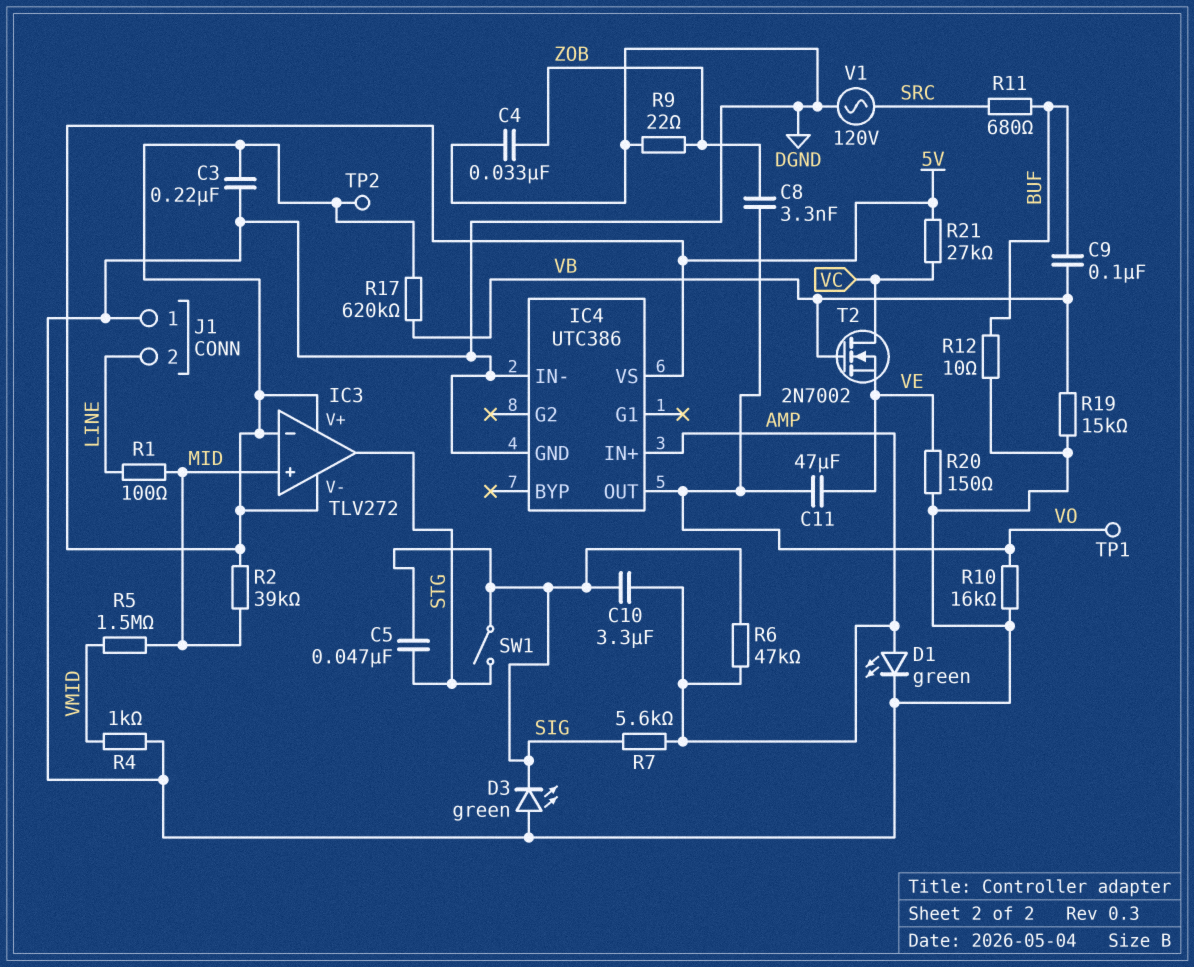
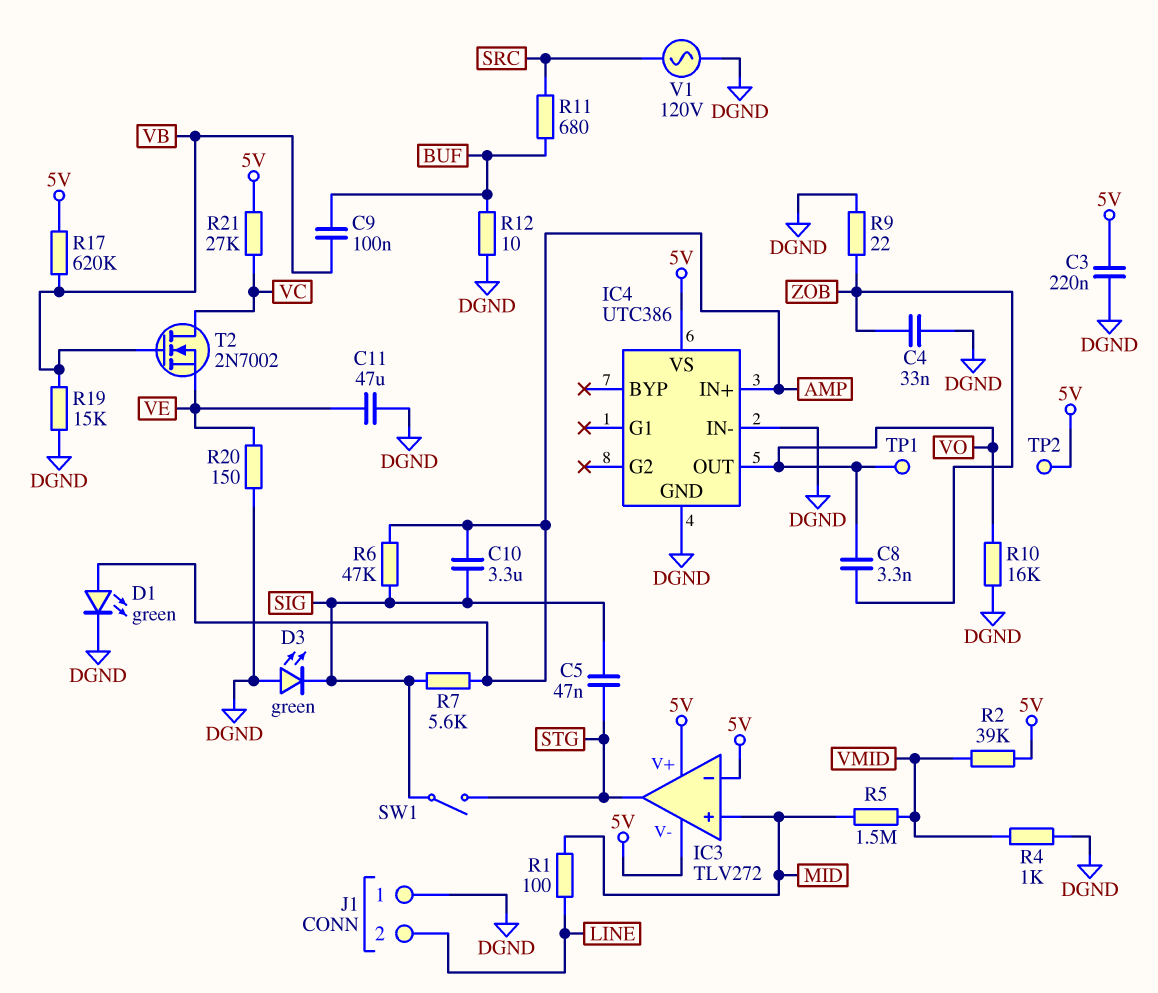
C11: 47uF (VE, VO) -> 47uF (DGND, VE)
R2: 39k (5V, MID) -> 39k (5V, VMID)

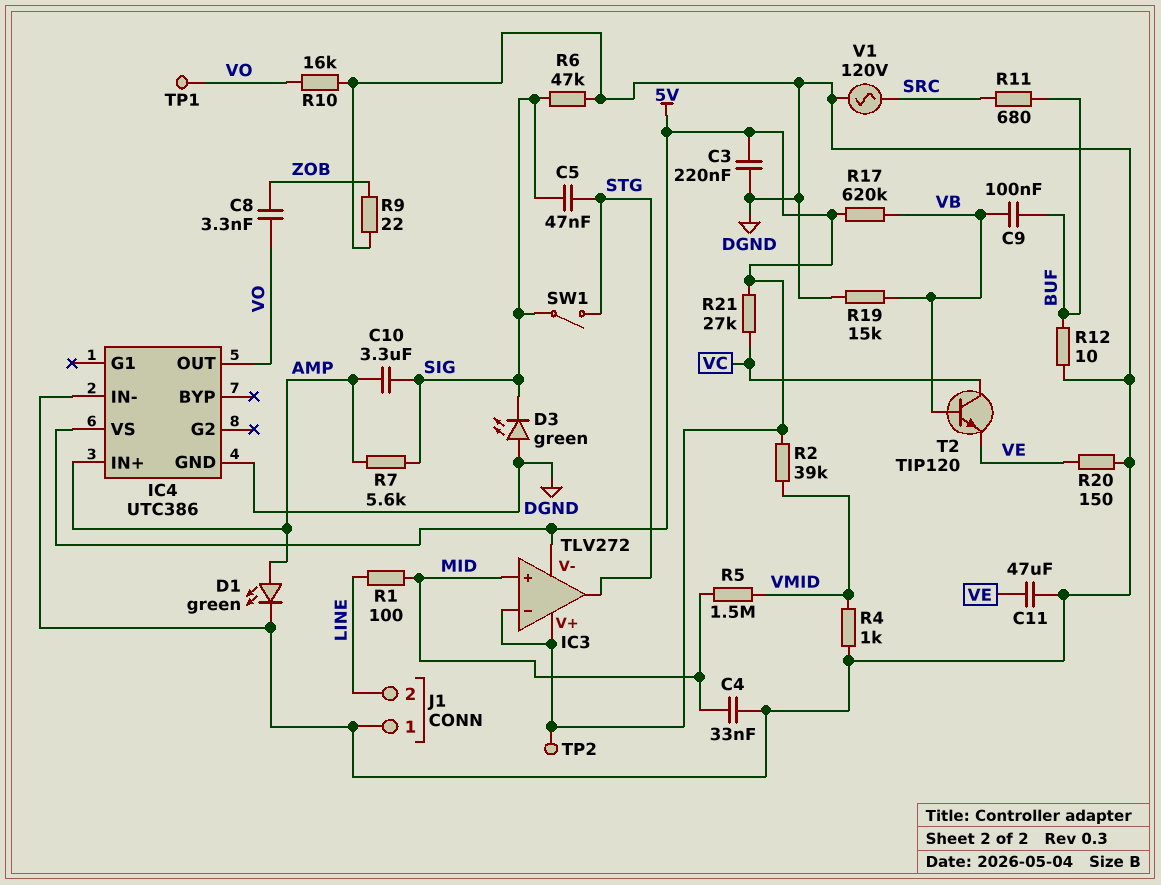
C4: 33nF (DGND, ZOB) -> 33nF (DGND, MID)
R6: 47k (AMP, SIG) -> 47k (DGND, SIG)
T2: NMOS 2N7002 (G VB, D VC, S VE) -> NPN TIP120 (B VB, C VC, E VE)

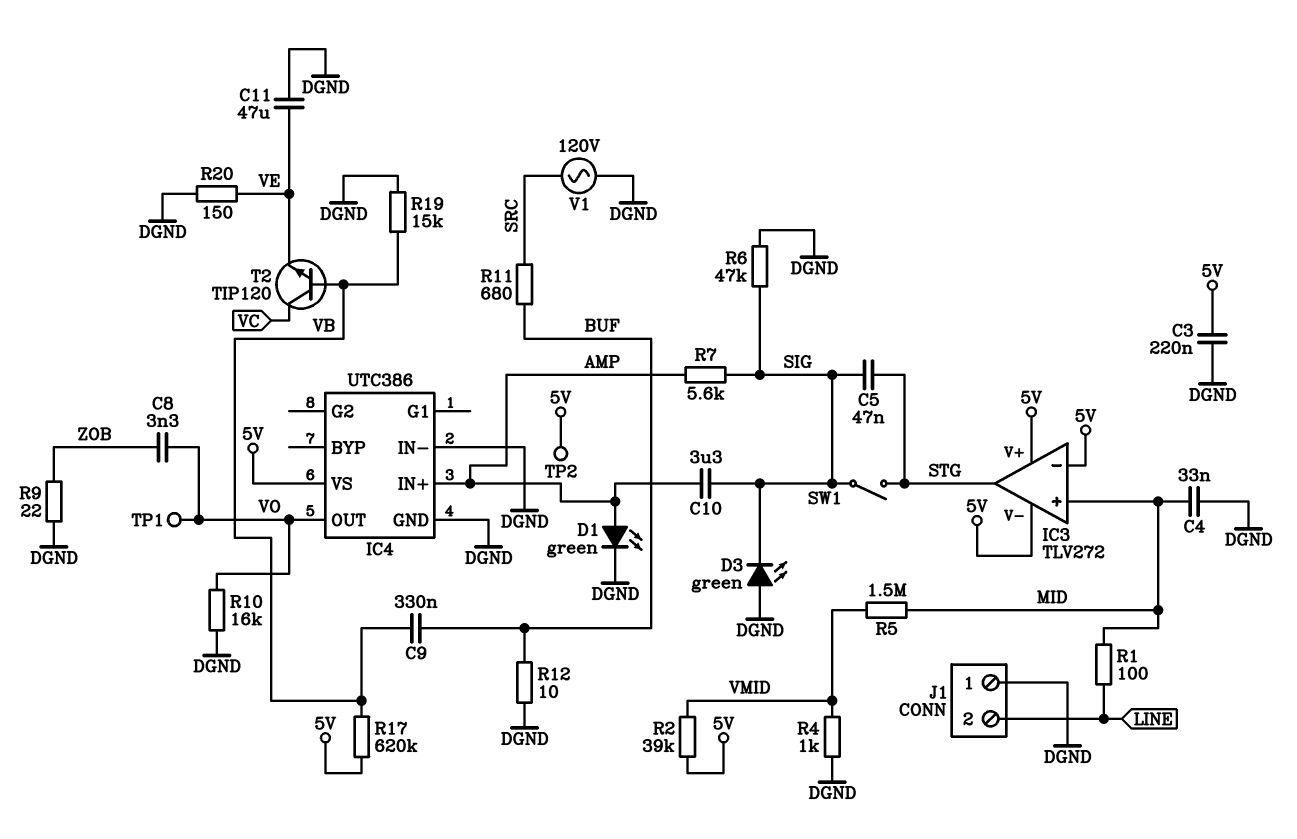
C9: 100nF (BUF, VB) -> 330nF (BUF, VB)
R21: 27k (5V, VC) -> none

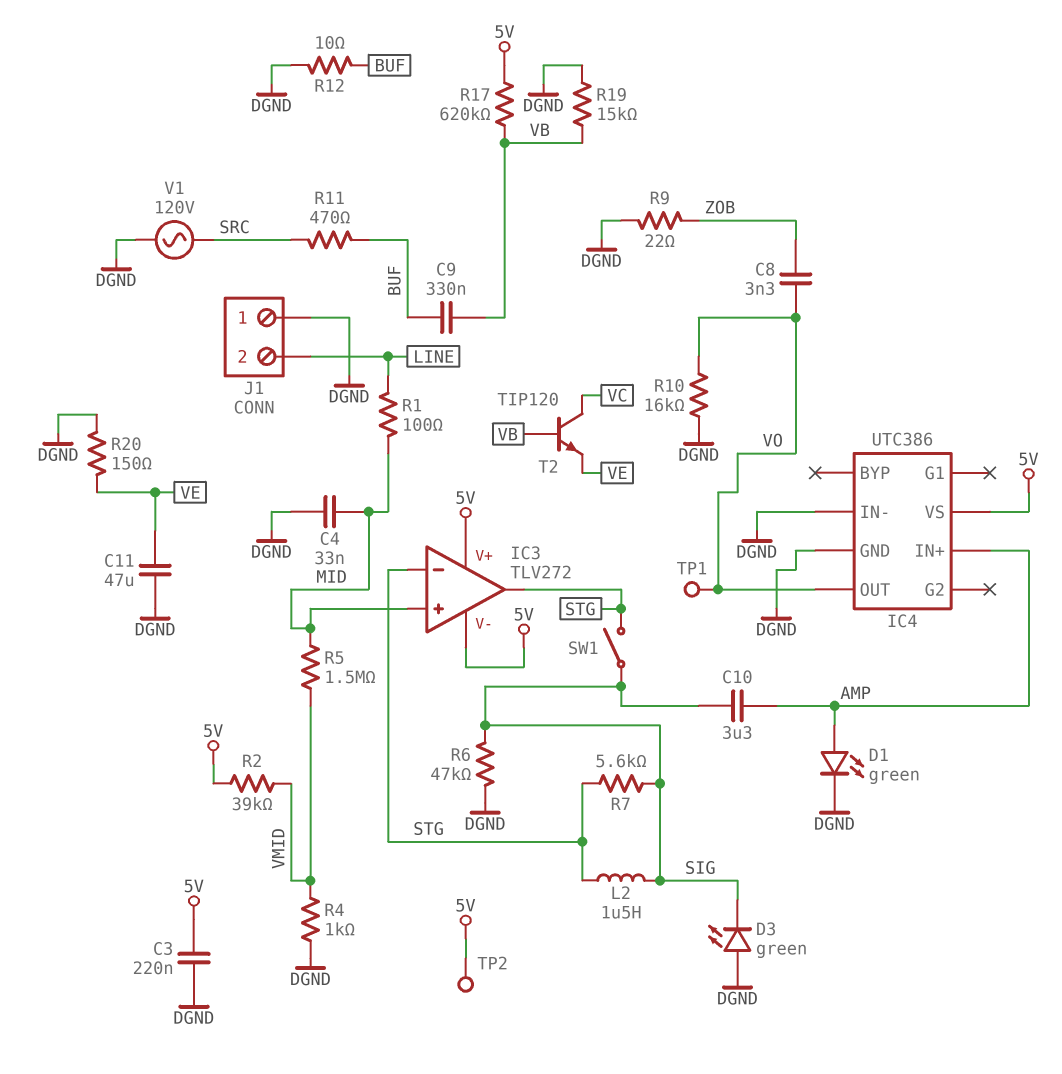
C5: 47nF (SIG, STG) -> none
IC3 pin in-: 5V -> STG
L2: none -> 1.5uH (SIG, STG)
R7: 5.6k (AMP, SIG) -> 5.6k (SIG, STG)
R11: 680 (BUF, SRC) -> 470 (BUF, SRC)

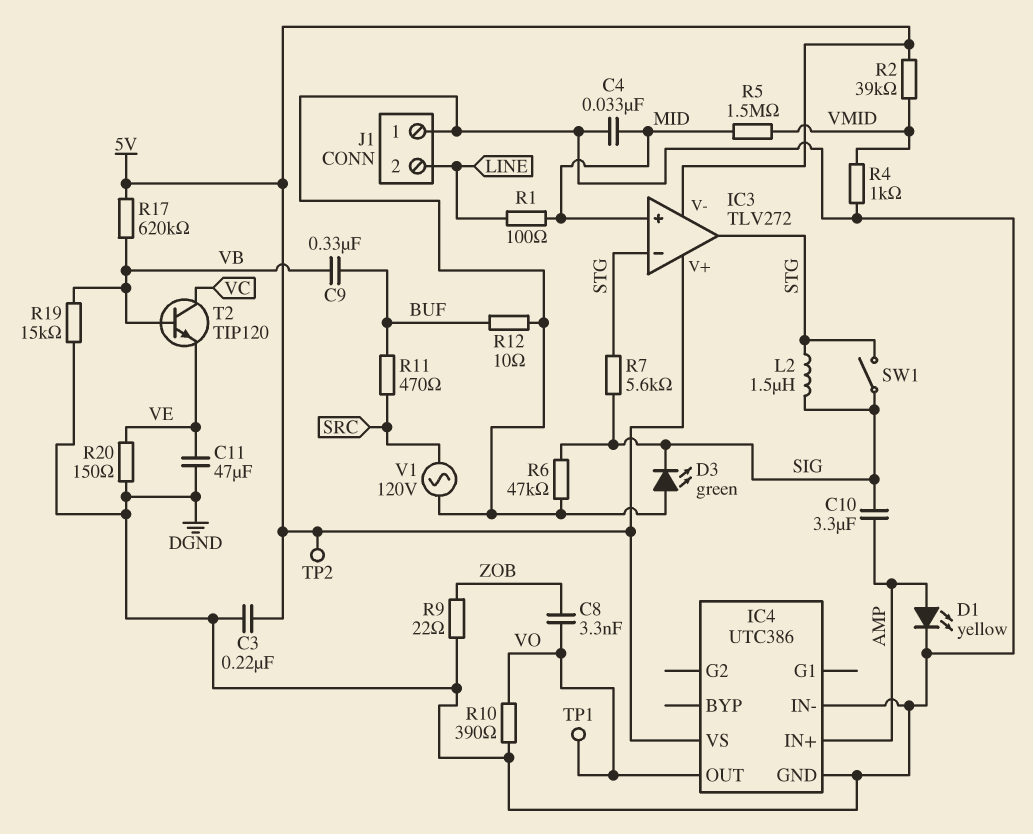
D1: LED green (A AMP, K DGND) -> LED yellow (A AMP, K DGND)
R10: 16k (DGND, VO) -> 390 (DGND, VO)

